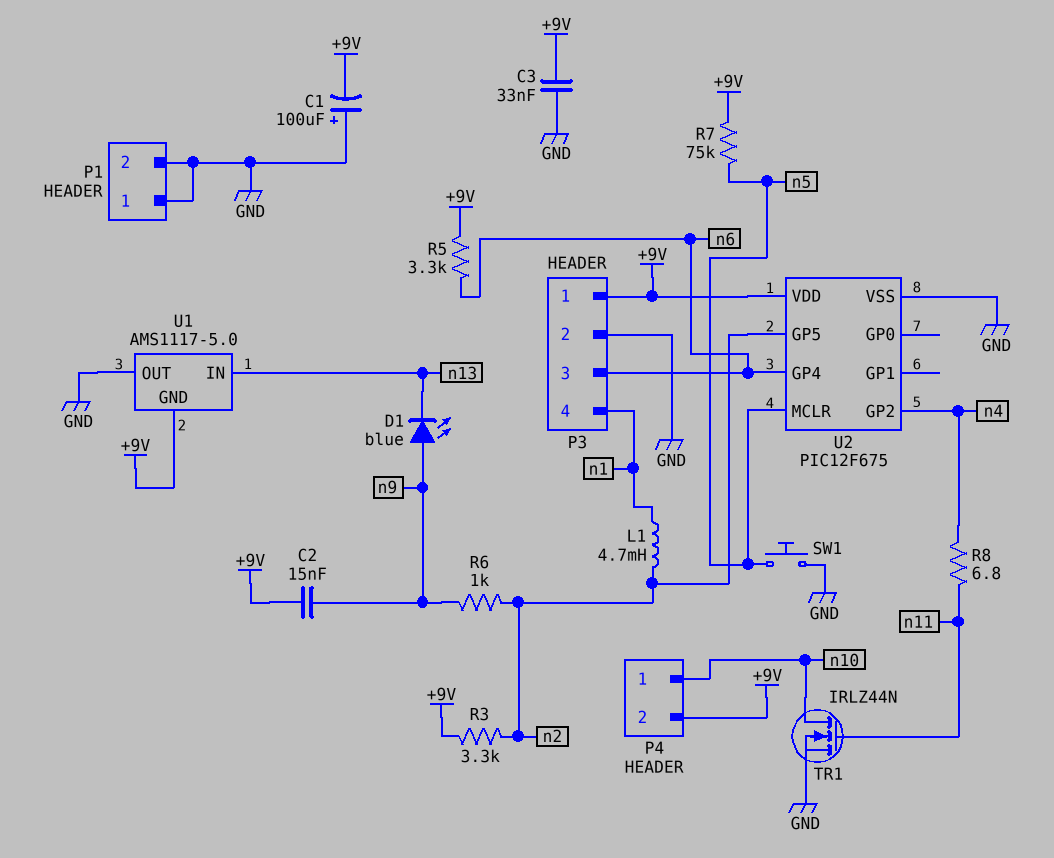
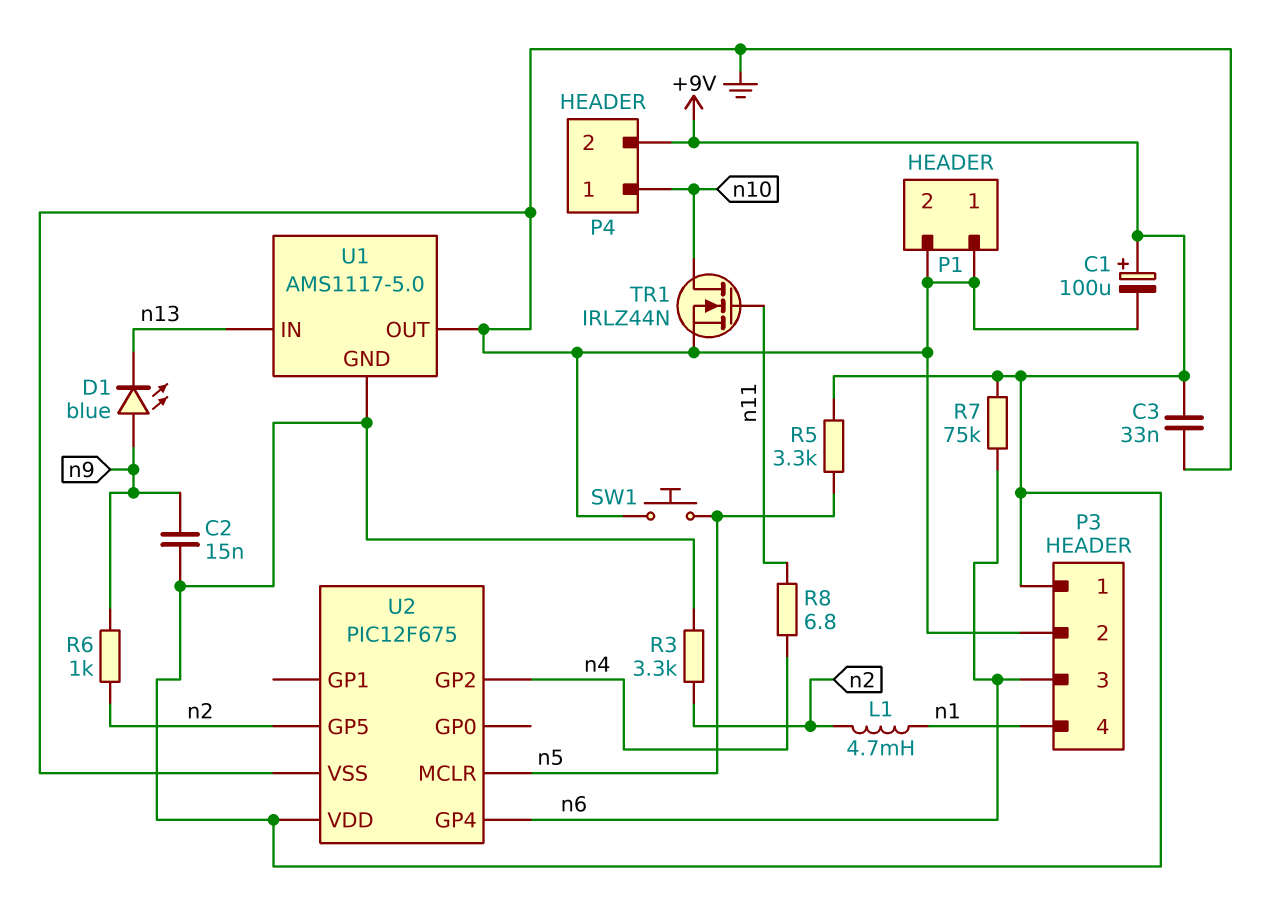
C1: 100uF (plus GND, minus +9V) -> 100uF (plus +9V, minus GND)
R5: 3.3k (+9V, n6) -> 3.3k (+9V, n5)
R7: 75k (+9V, n5) -> 75k (+9V, n6)

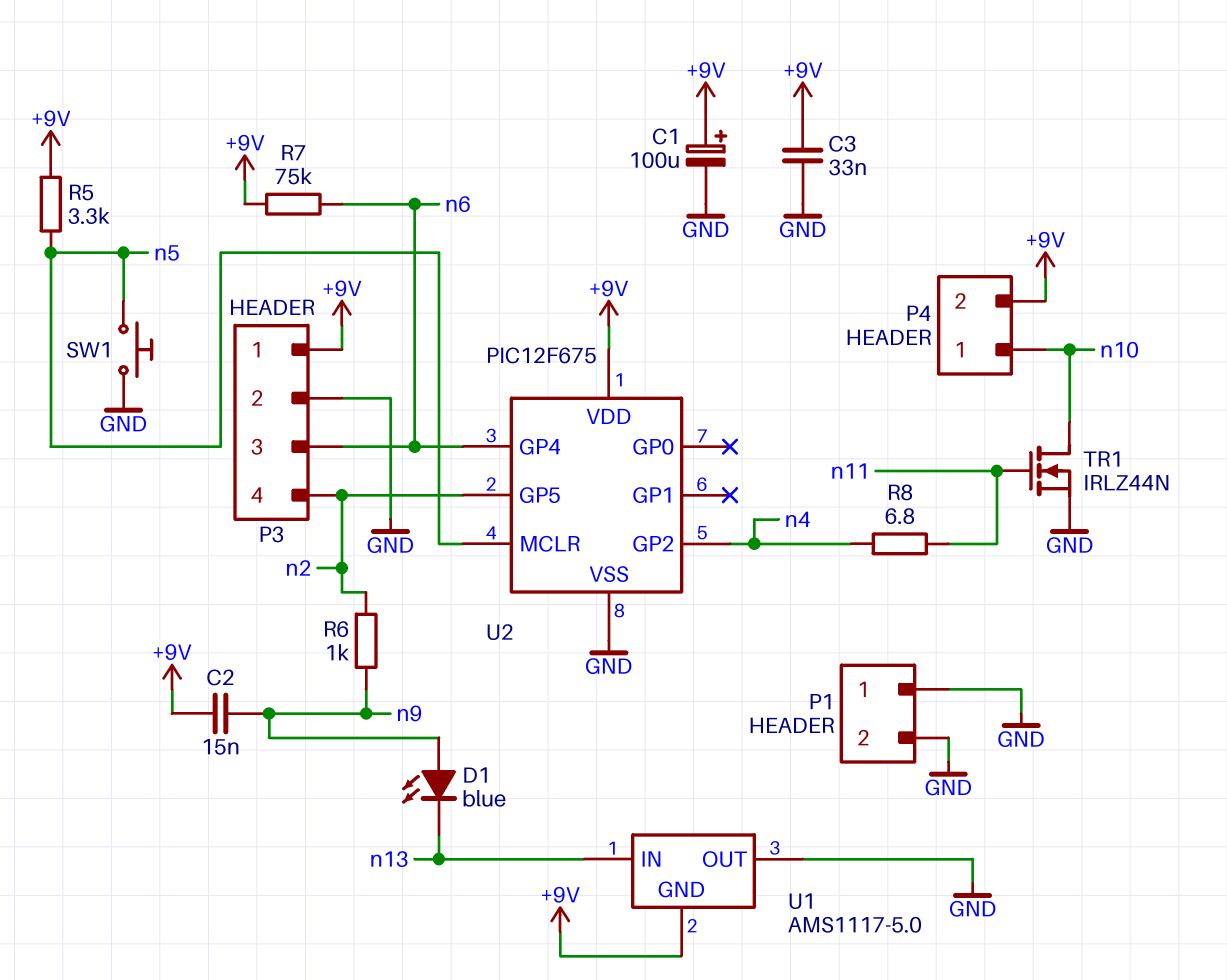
L1: 4.7mH (n1, n2) -> none
P3 pin 4: n1 -> n2
R3: 3.3k (+9V, n2) -> none

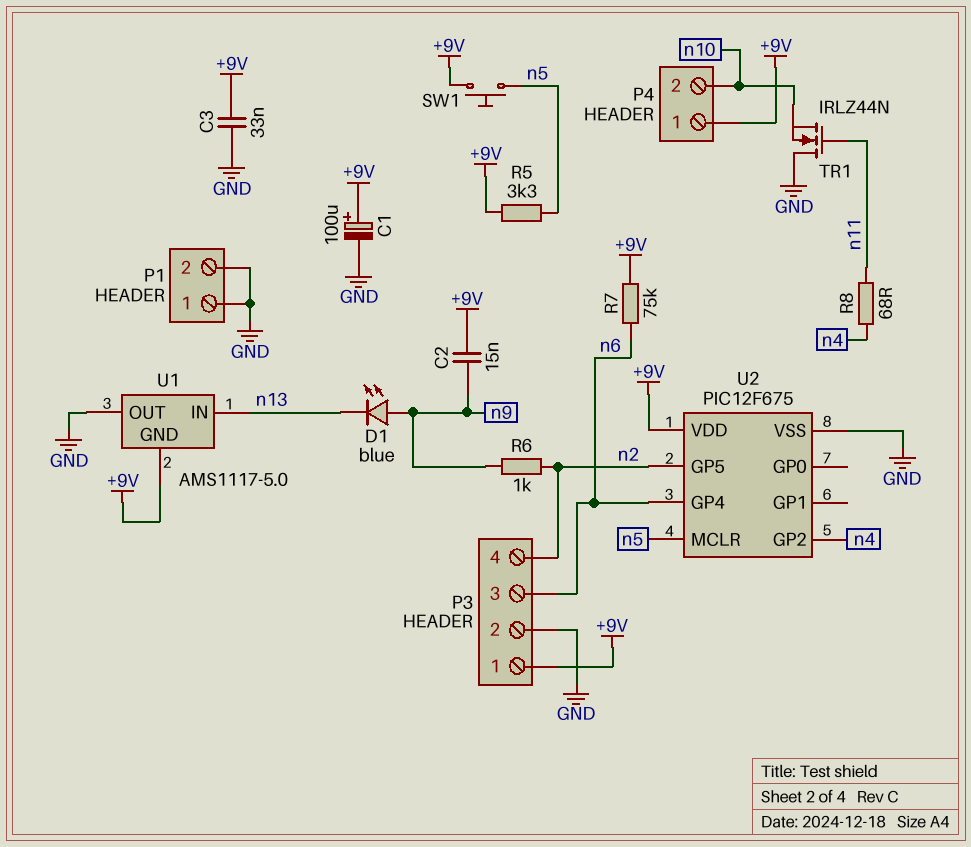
P4 pin 1: n10 -> +9V
P4 pin 2: +9V -> n10
R8: 6.8 (n4, n11) -> 68 (n4, n11)
SW1: button (GND, n5) -> button (+9V, n5)
TR1: NMOS IRLZ44N (G n11, D n10, S GND) -> NMOS IRLZ44N (G n11, D GND, S n10)

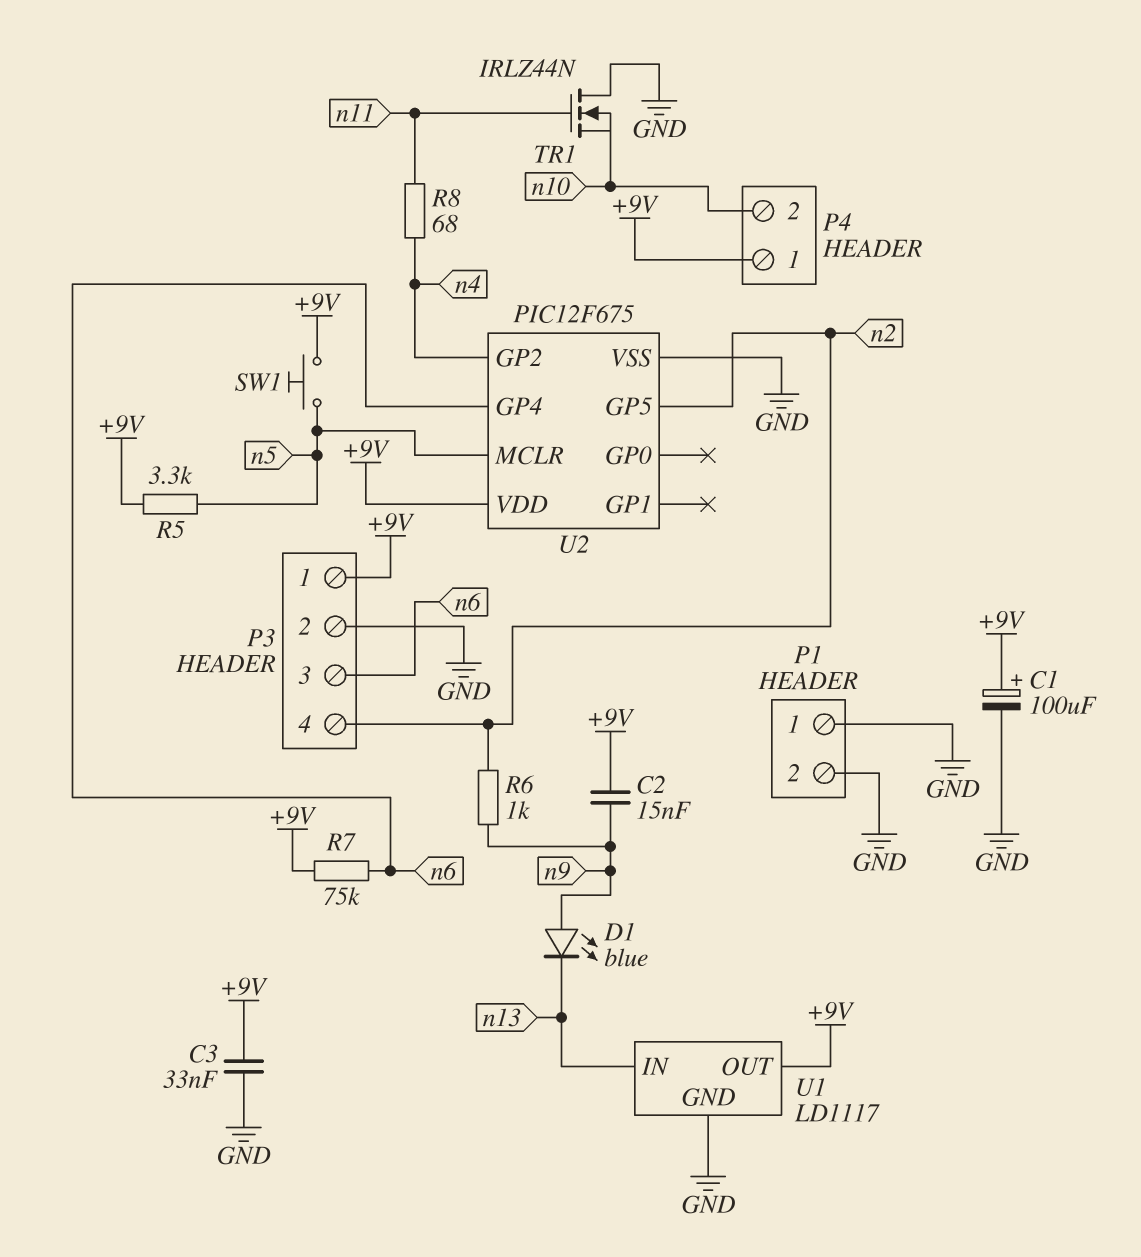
U1: AMS1117-5.0 -> LD1117
U1 pin GND: +9V -> GND
U1 pin OUT: GND -> +9V

